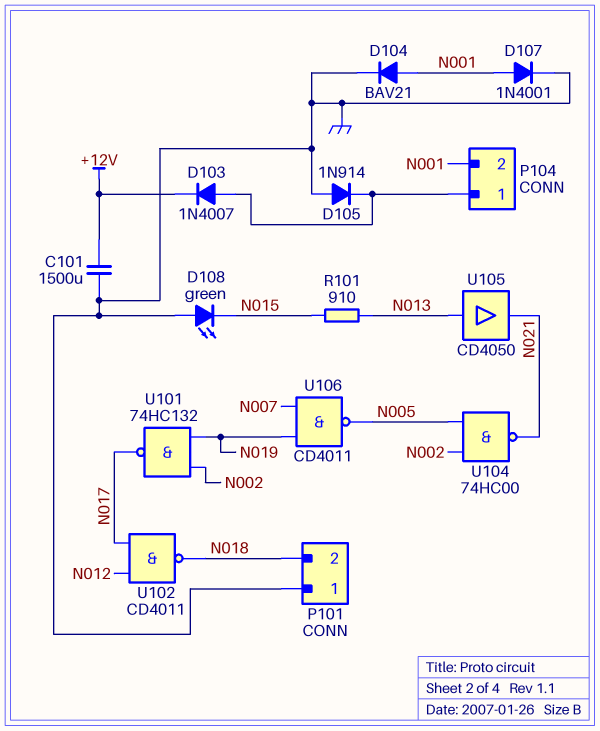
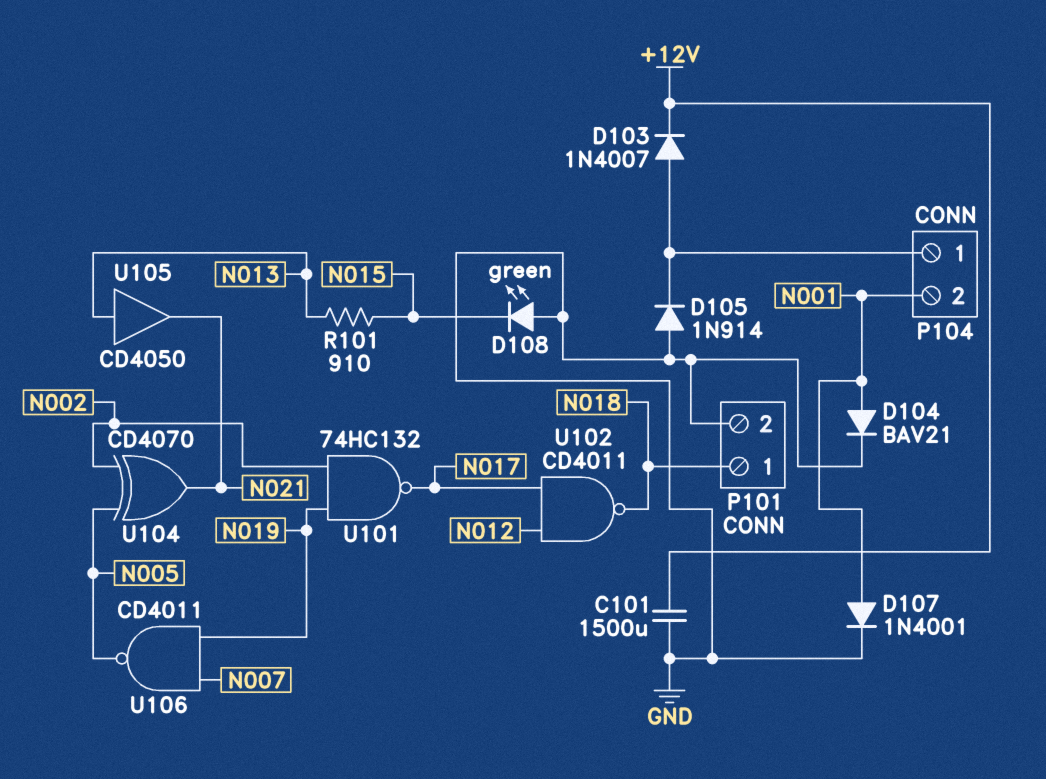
P101 pin 1: GND -> N018
P101 pin 2: N018 -> GND
U104: NAND 74HC00 (in N002, in N005, out N021) -> XOR CD4070 (in N002, in N005, out N021)

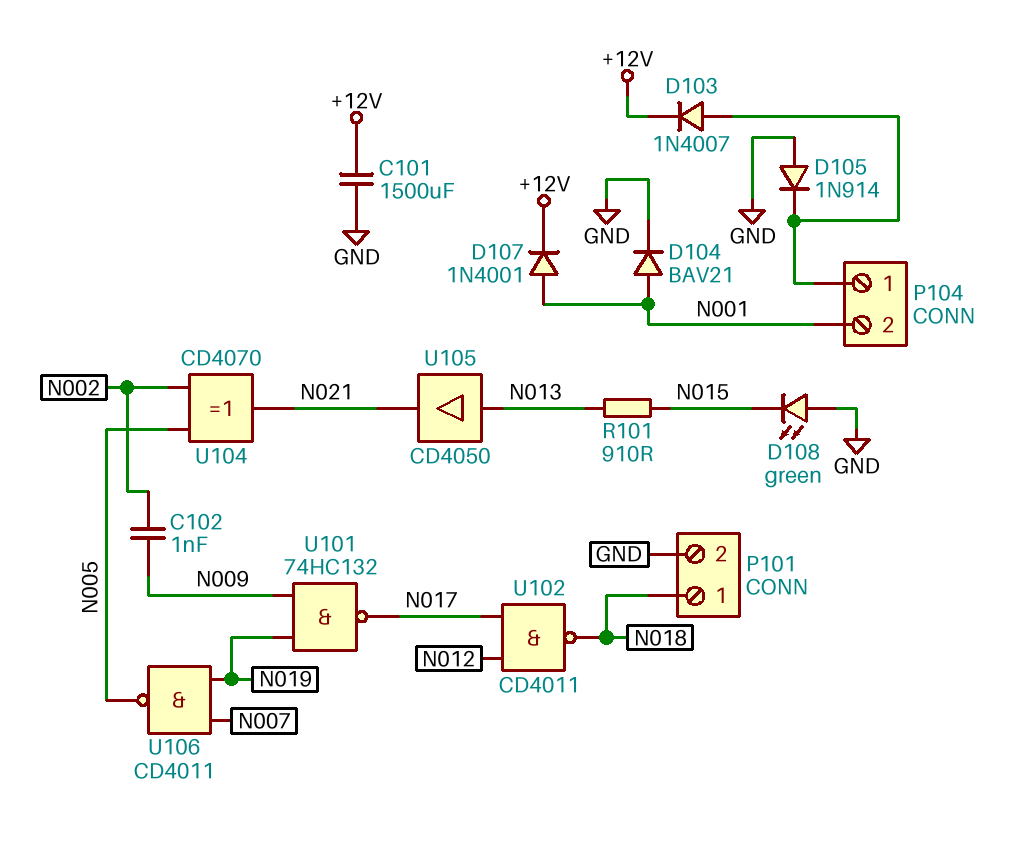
C102: none -> 1nF (N002, N009)
D107: diode 1N4001 (A N001, K GND) -> diode 1N4001 (A N001, K +12V)
U101: NAND 74HC132 (in N002, in N019, out N017) -> NAND 74HC132 (in N009, in N019, out N017)

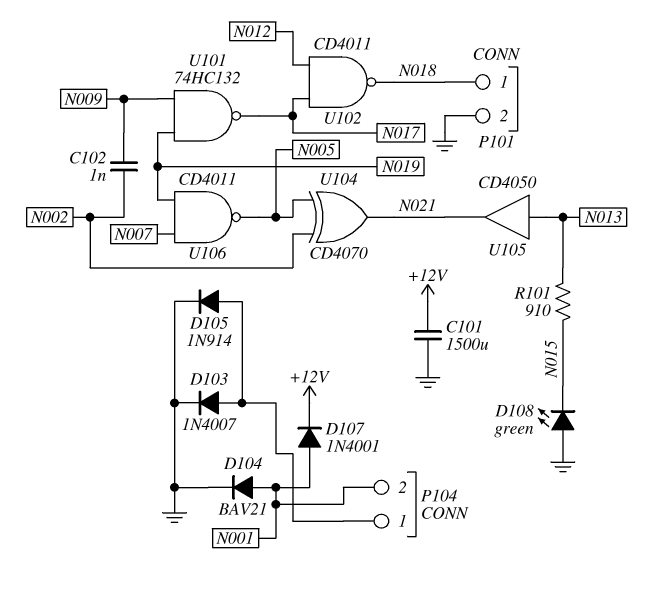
D103: diode 1N4007 (A P104/1, K +12V) -> diode 1N4007 (A P104/1, K GND)
D105: diode 1N914 (A GND, K P104/1) -> diode 1N914 (A P104/1, K GND)

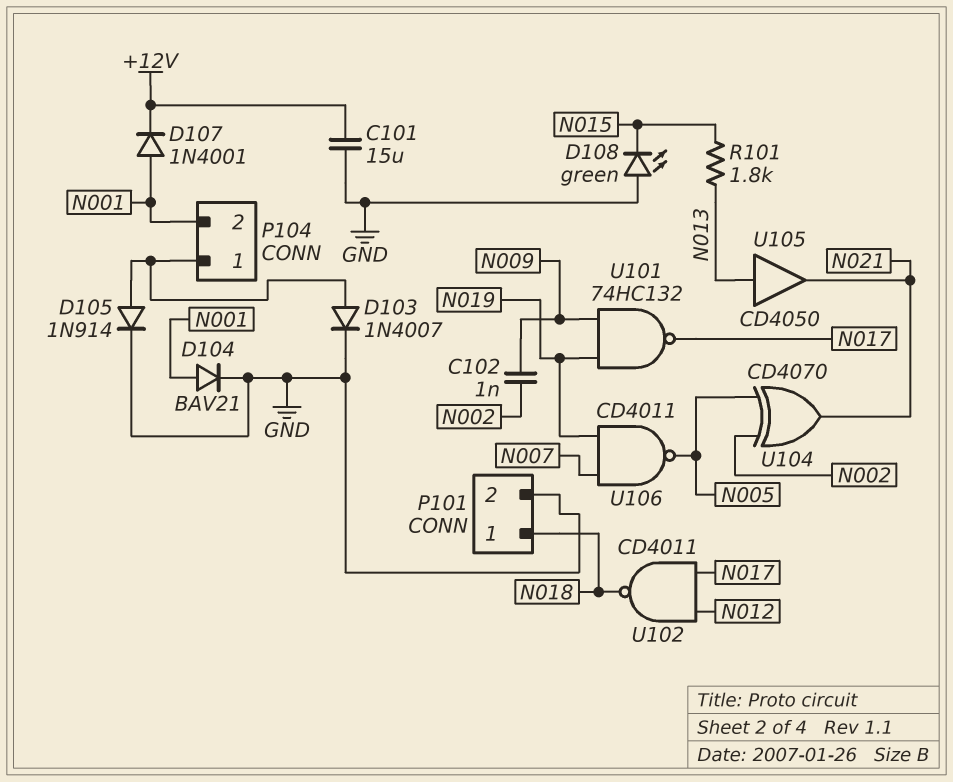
C101: 1500uF (+12V, GND) -> 15uF (+12V, GND)
R101: 910 (N013, N015) -> 1.8k (N013, N015)

